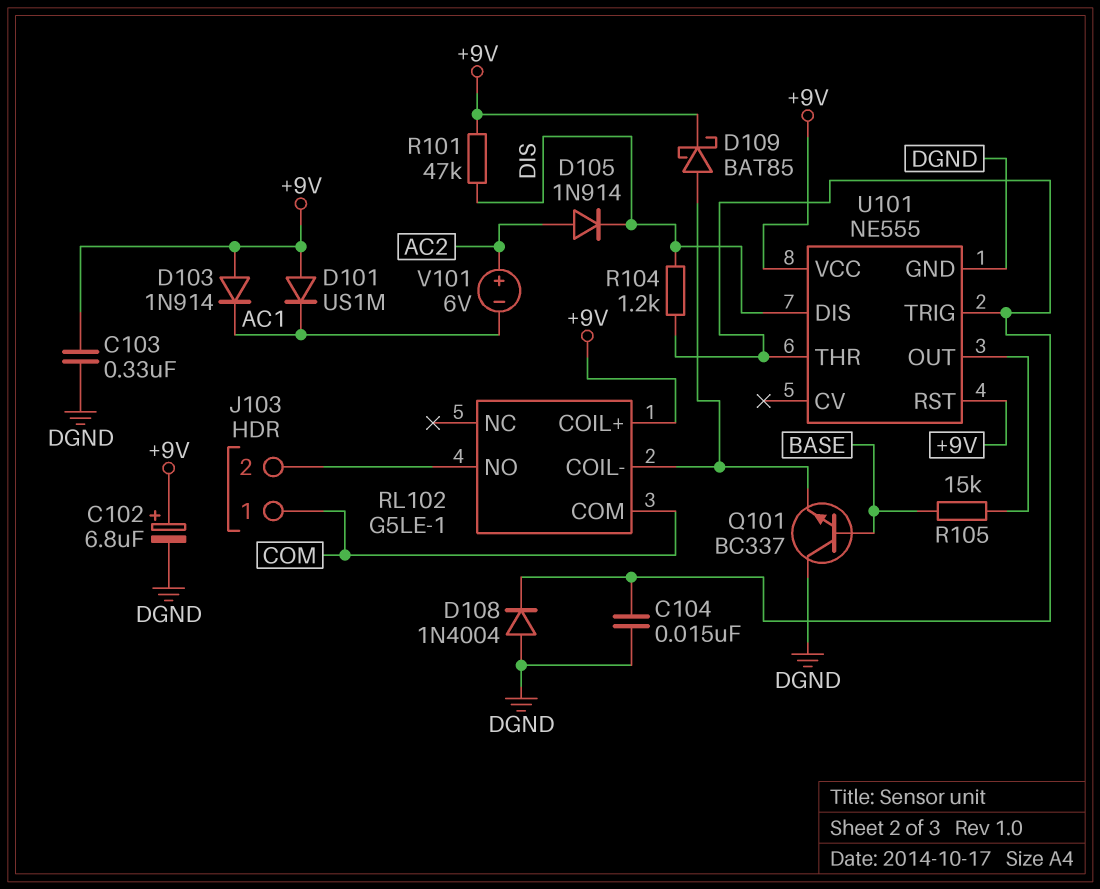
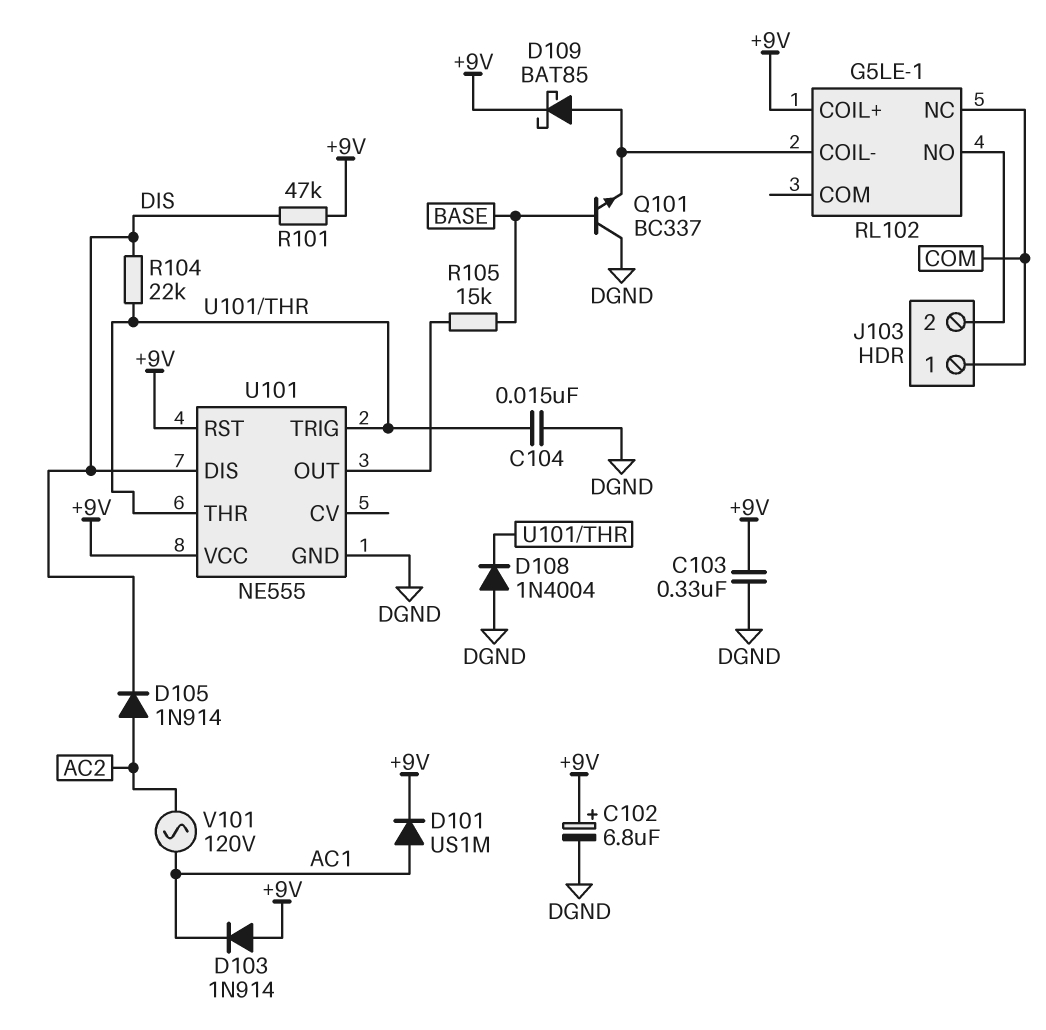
D101: diode US1M (A +9V, K AC1) -> diode US1M (A AC1, K +9V)
R104: 1.2k (DIS, U101/THR) -> 22k (DIS, U101/THR)
RL102 pin COM: COM -> none
RL102 pin NC: none -> COM
V101: 6V (plus AC2, minus AC1) -> AC 120V (AC1, AC2)

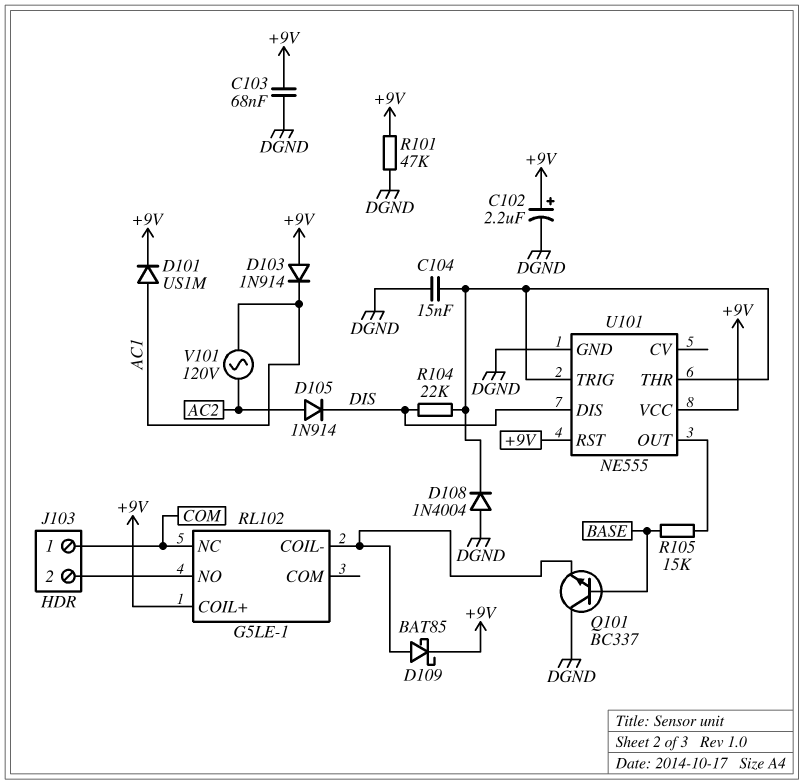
C102: 6.8uF (plus +9V, minus DGND) -> 2.2uF (plus +9V, minus DGND)
C103: 330nF (+9V, DGND) -> 68nF (+9V, DGND)
R101: 47k (+9V, DIS) -> 47k (+9V, DGND)

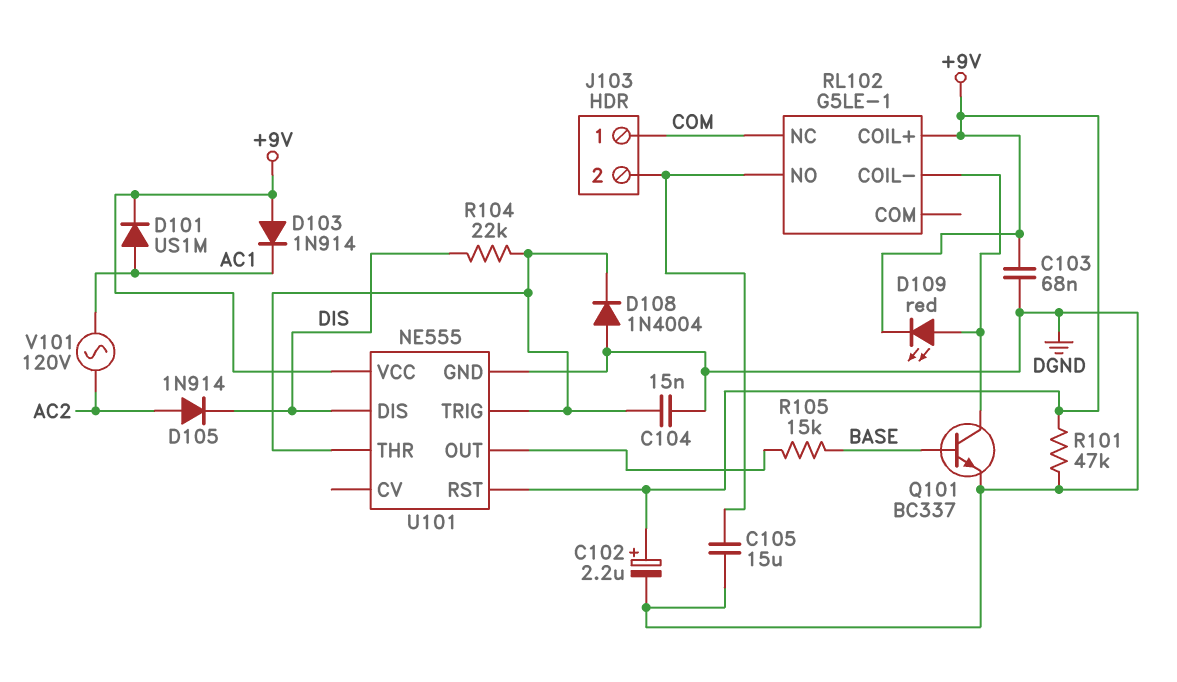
C105: none -> 15uF (DGND, J103/2)
D109: schottky BAT85 (A RL102/COIL-, K +9V) -> LED red (A RL102/COIL-, K +9V)
Q101: NPN BC337 (B BASE, C DGND, E RL102/COIL-) -> NPN BC337 (B BASE, C RL102/COIL-, E DGND)

